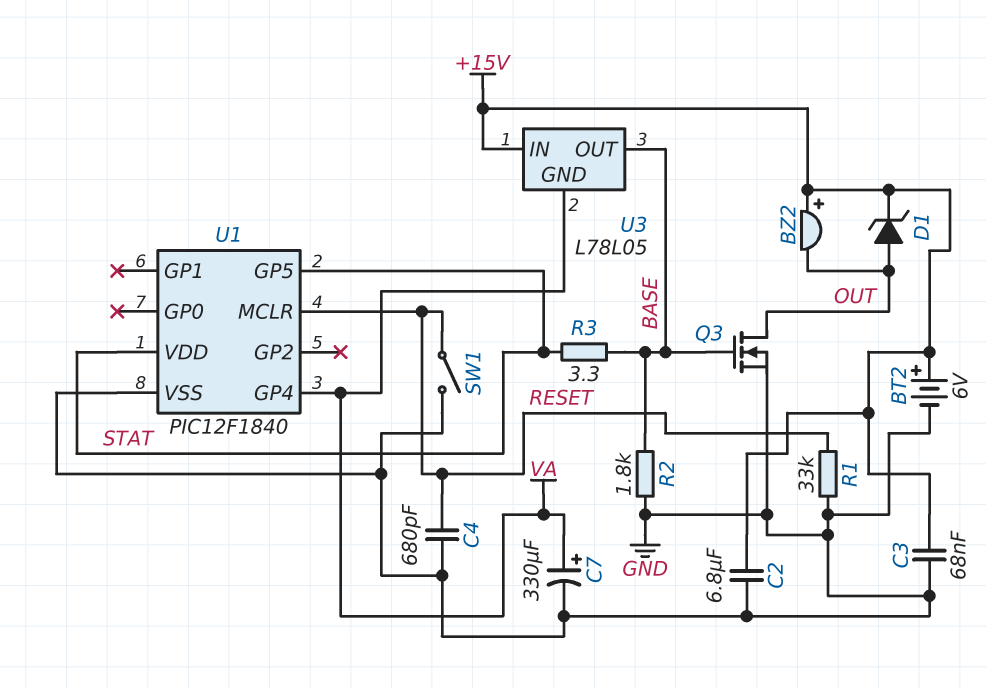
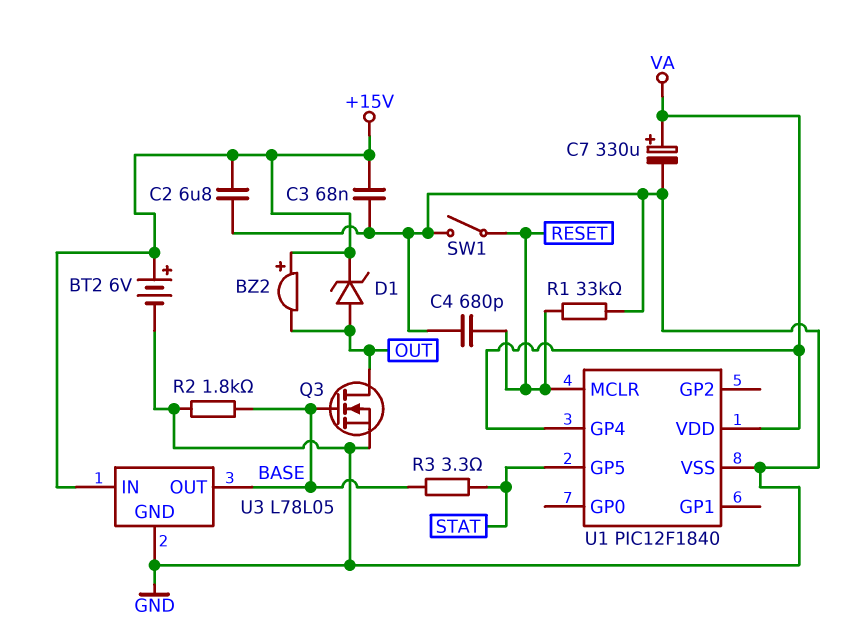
U1 pin VDD: STAT -> VA
U3 pin GND: VA -> GND

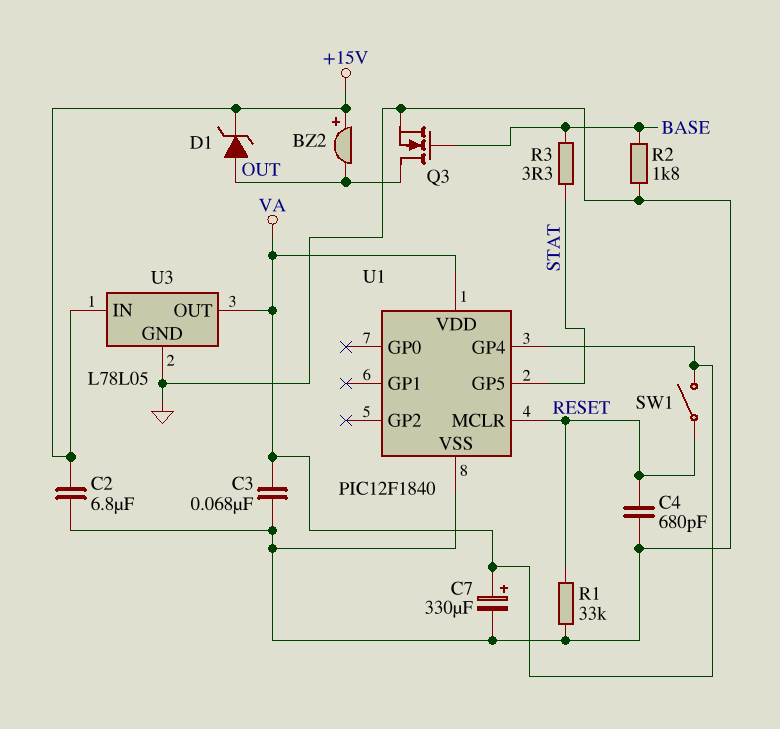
BT2: 6V (plus +15V, minus GND) -> none
C3: 68nF (+15V, GND) -> 68nF (GND, VA)
SW1: switch (GND, RESET) -> switch (RESET, VA)
U3 pin OUT: BASE -> VA

